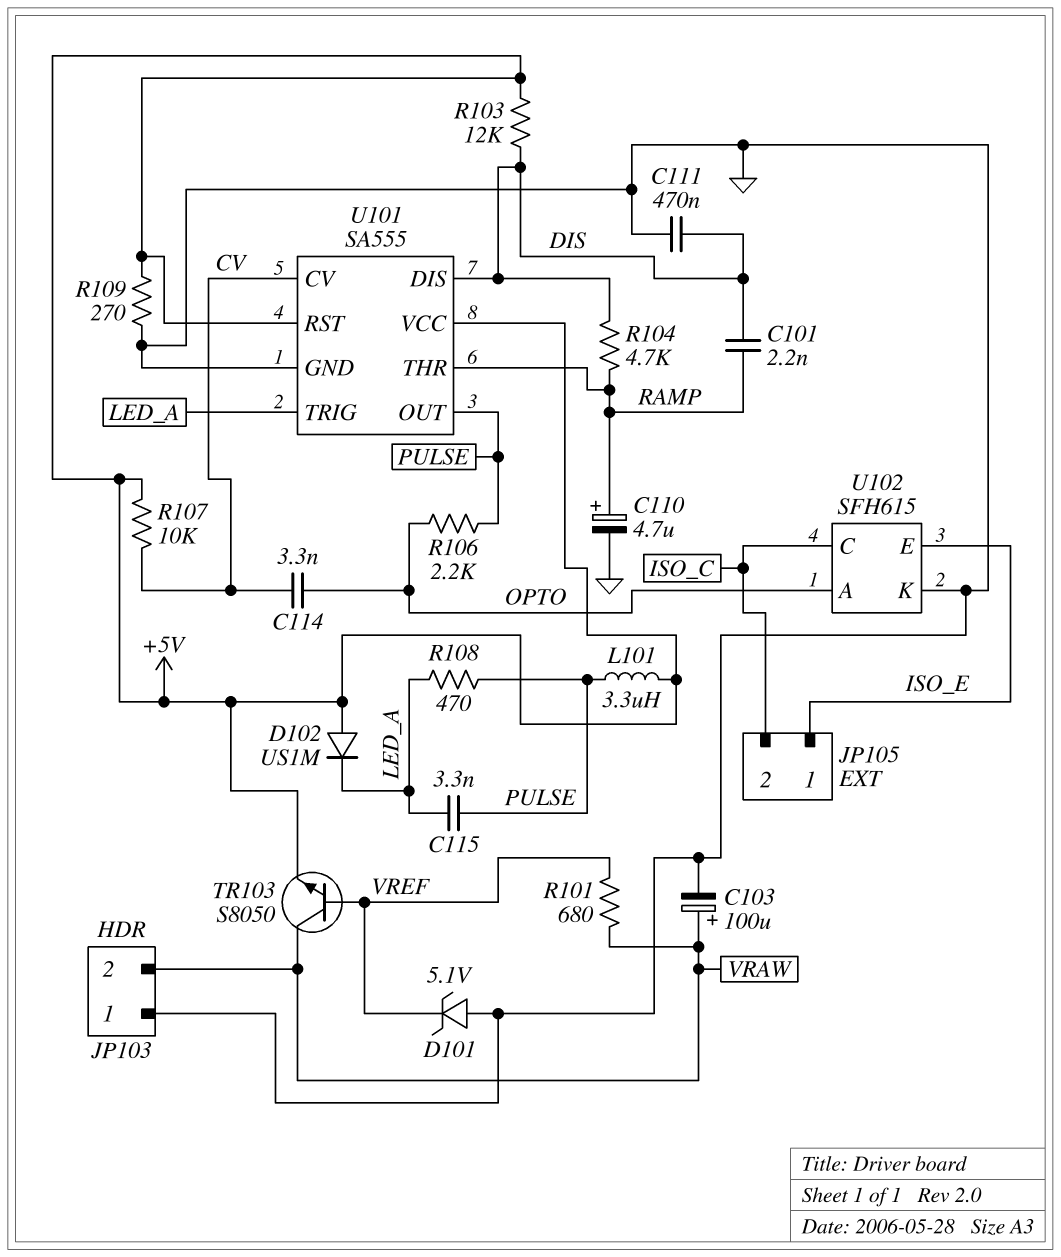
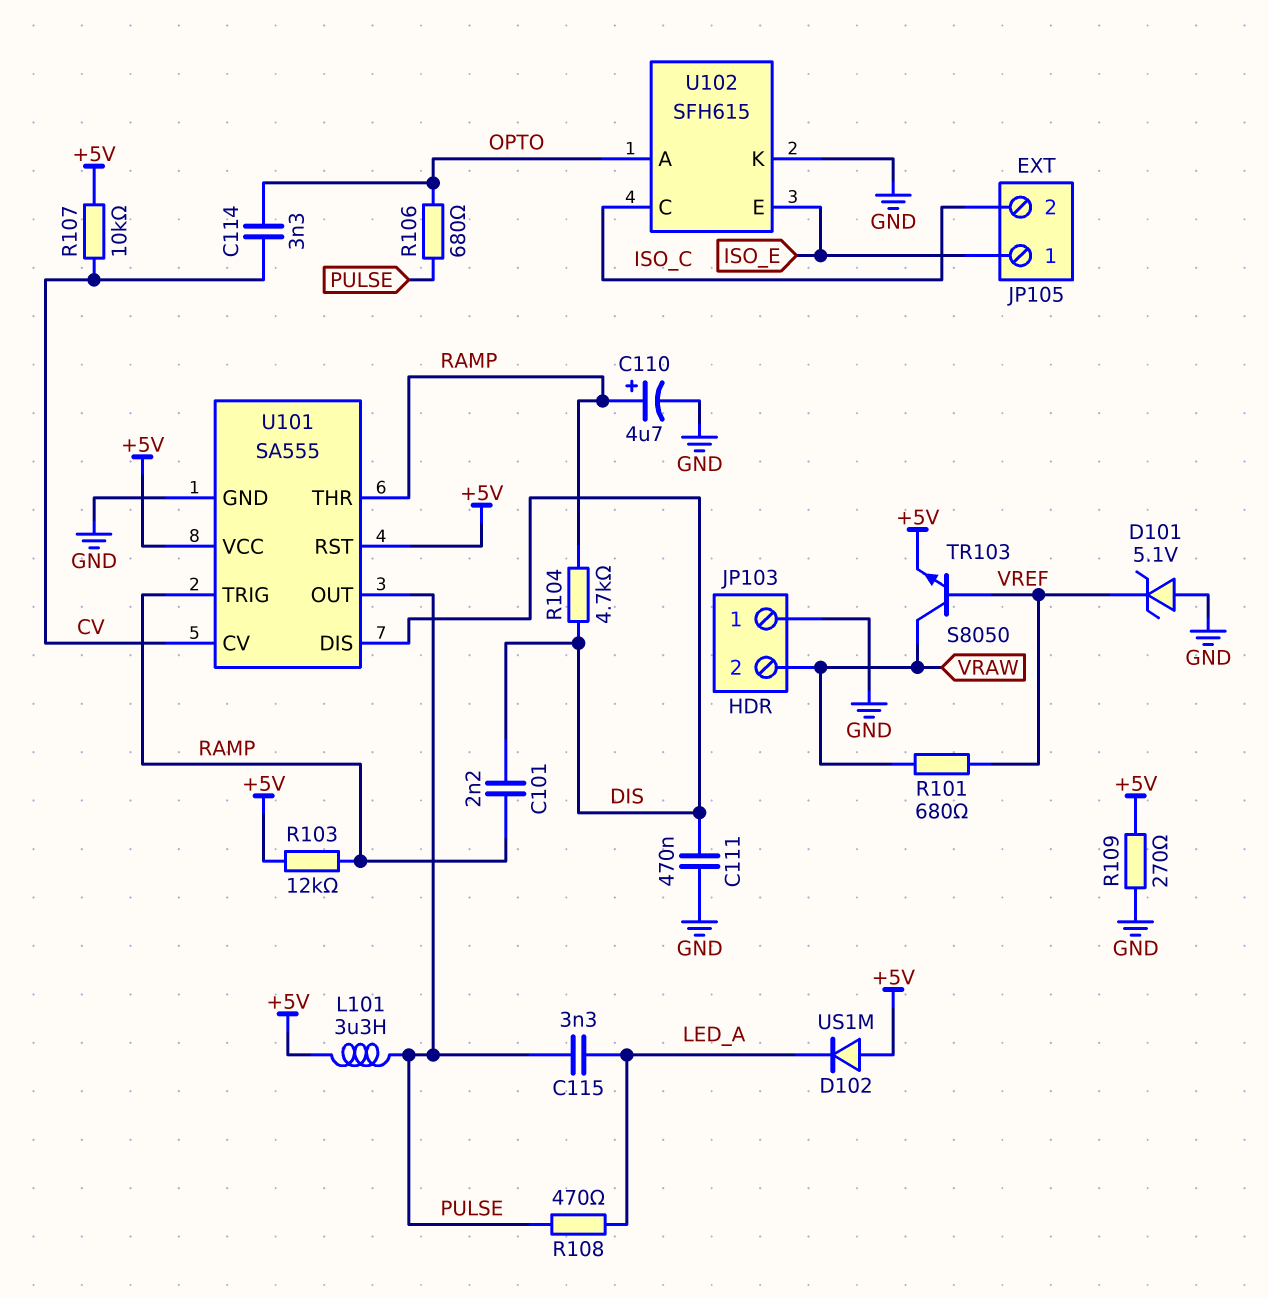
C103: 100uF (plus VRAW, minus GND) -> none
R103: 12k (+5V, DIS) -> 12k (+5V, RAMP)
R106: 2.2k (OPTO, PULSE) -> 680 (OPTO, PULSE)
U101 pin TRIG: LED_A -> RAMP

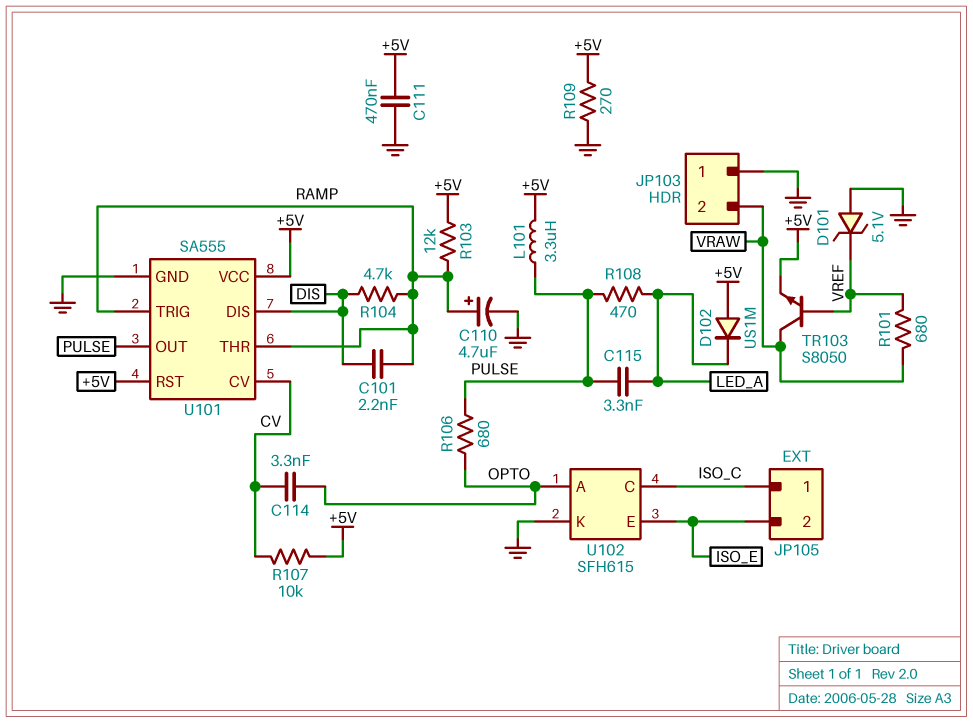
C111: 470nF (DIS, GND) -> 470nF (+5V, GND)
JP105 pin 1: ISO_E -> ISO_C
JP105 pin 2: ISO_C -> ISO_E

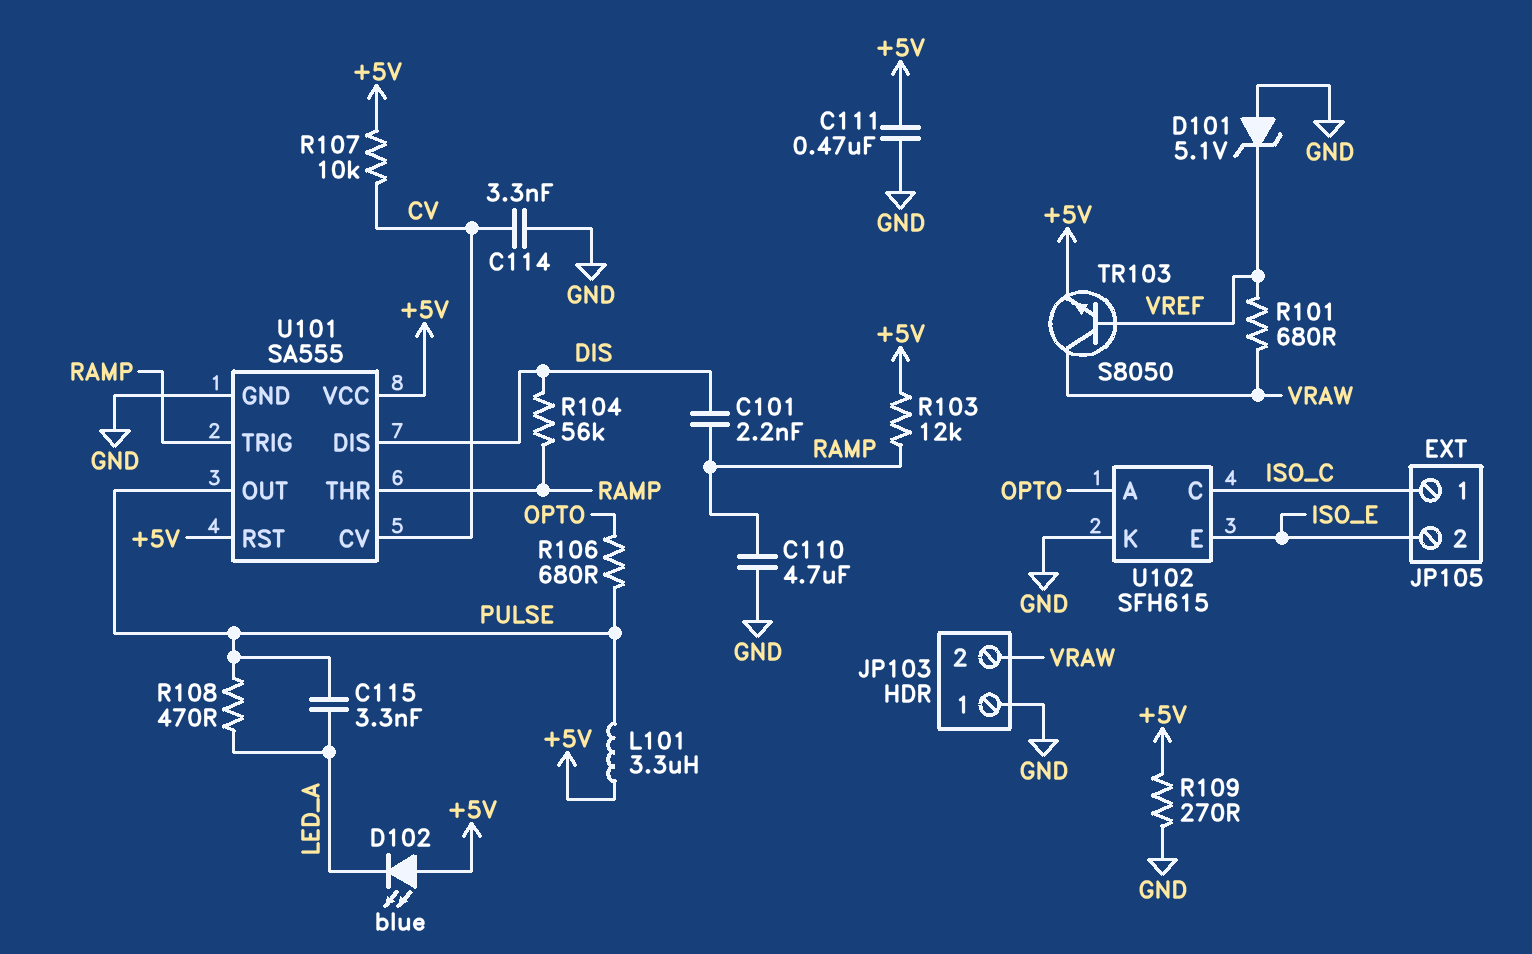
C110: 4.7uF (plus RAMP, minus GND) -> 4.7uF (GND, RAMP)
C114: 3.3nF (CV, OPTO) -> 3.3nF (CV, GND)
D102: diode US1M (A +5V, K LED_A) -> LED blue (A +5V, K LED_A)
R104: 4.7k (DIS, RAMP) -> 56k (DIS, RAMP)

